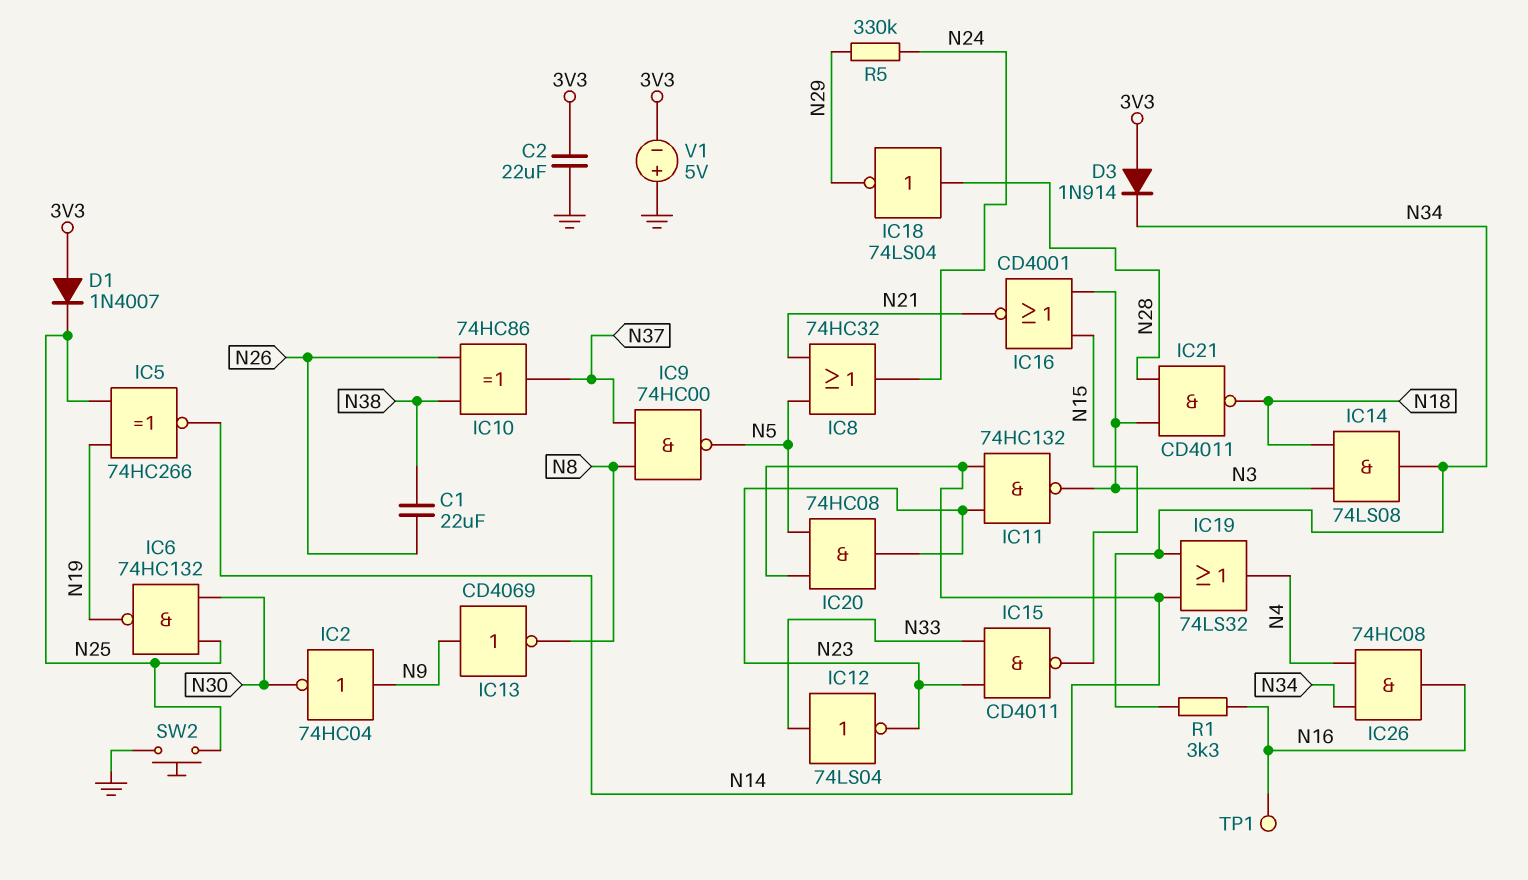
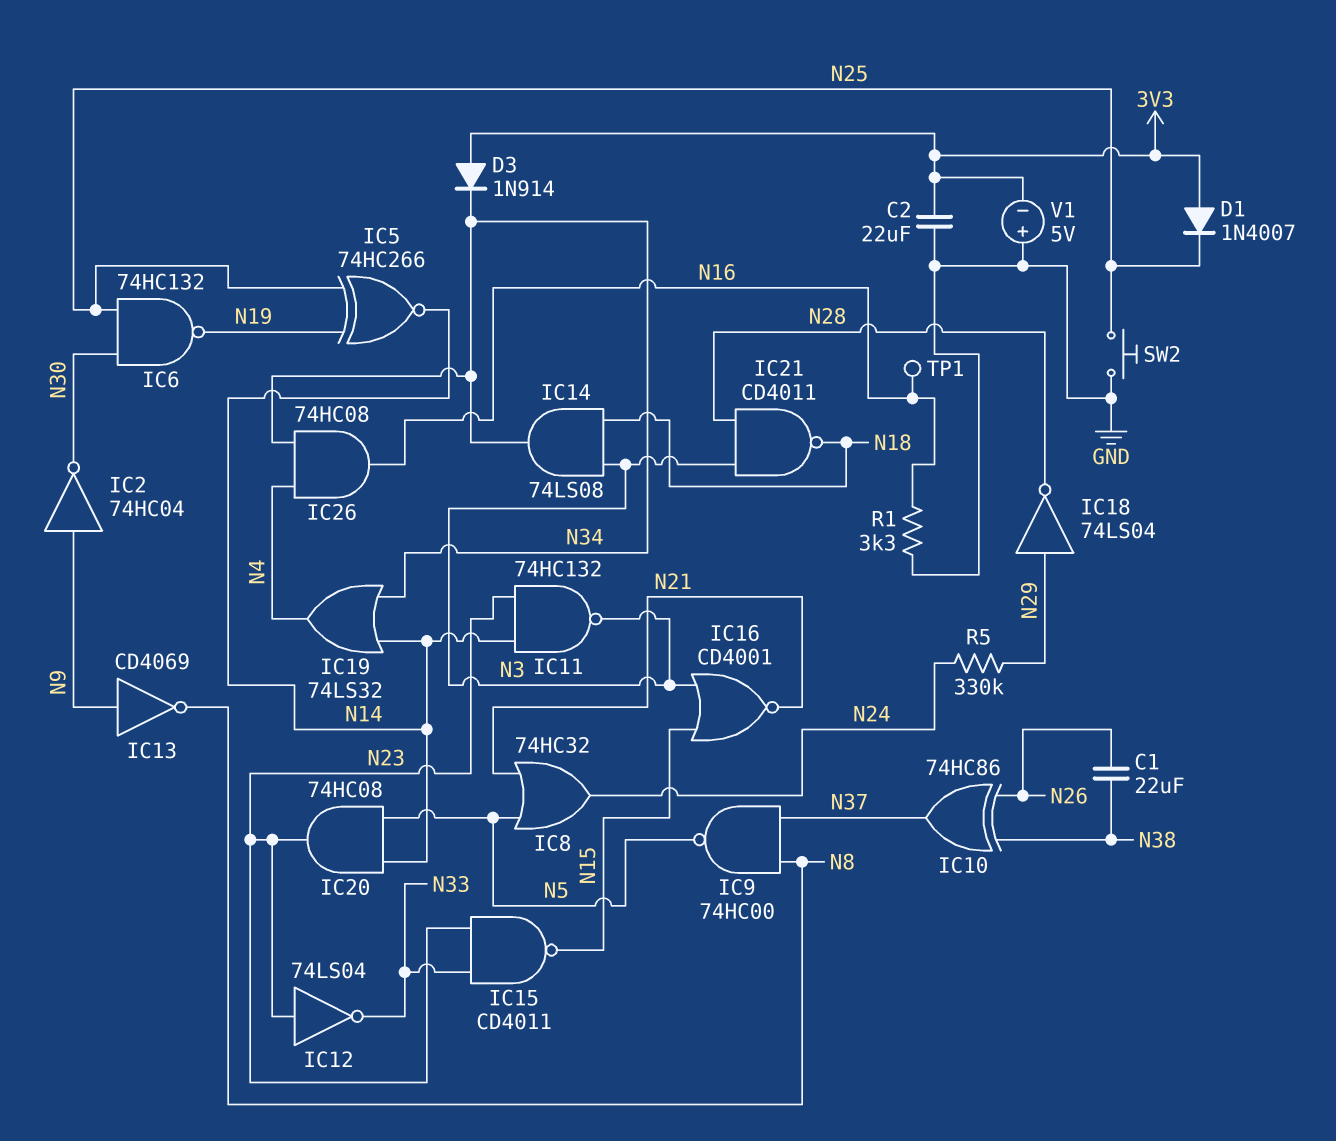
IC12: NOT 74LS04 (in N33, out N23) -> NOT 74LS04 (in N23, out N33)
IC18: NOT 74LS04 (in N28, out N29) -> NOT 74LS04 (in N29, out N28)
R1: 3.3k (N16, N34) -> 3.3k (GND, N16)

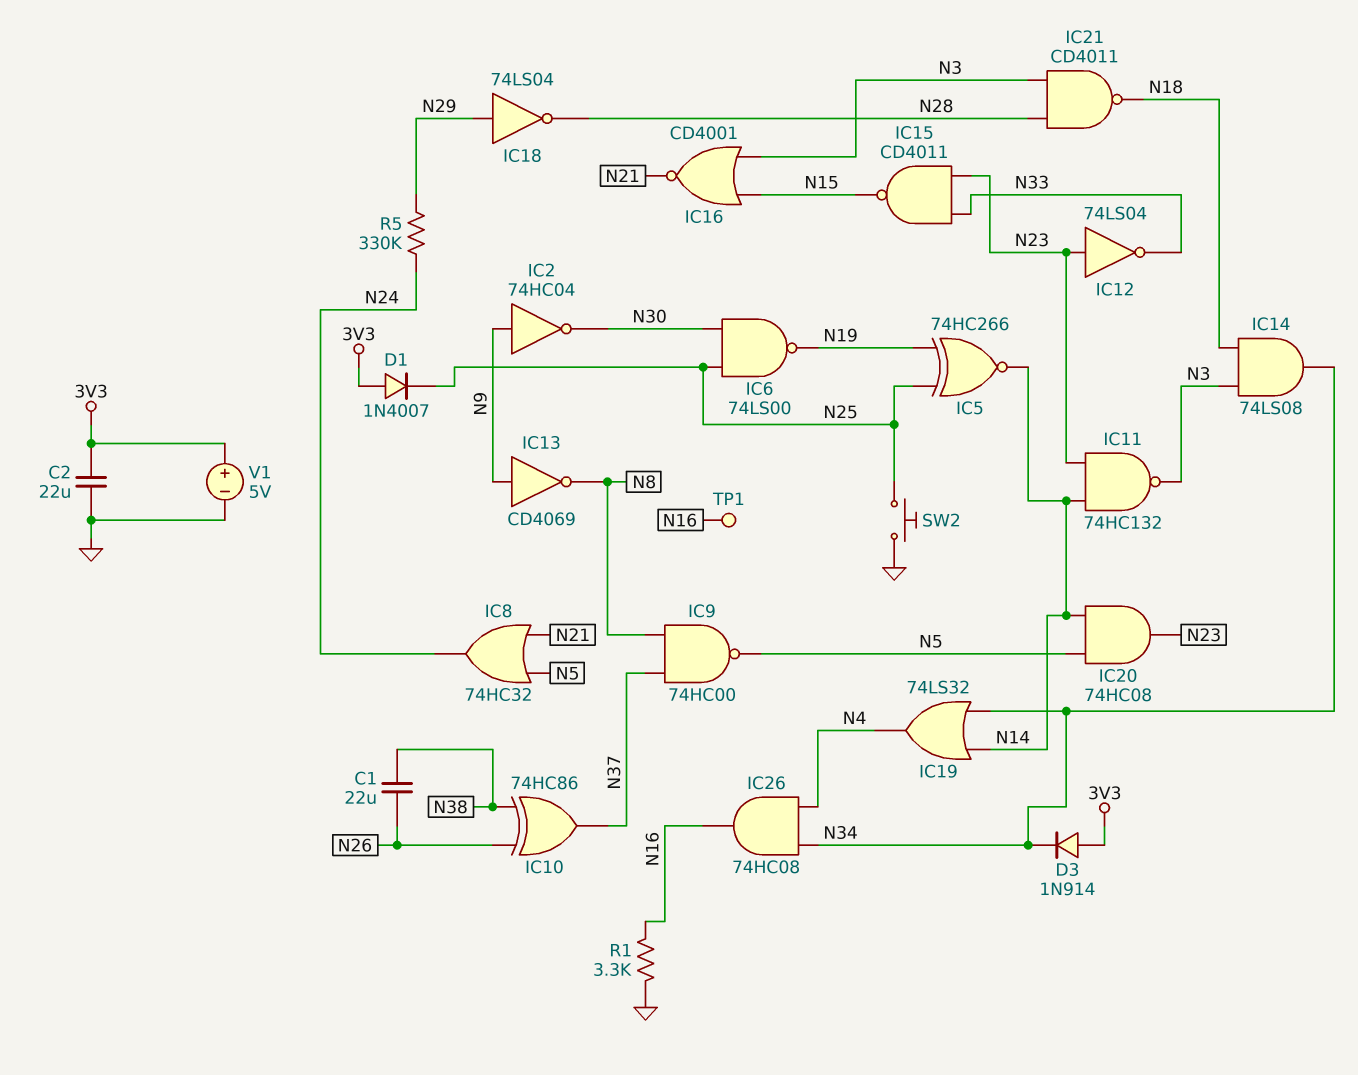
IC6: NAND 74HC132 (in N25, in N30, out N19) -> NAND 74LS00 (in N25, in N30, out N19)
V1: 5V (plus GND, minus 3V3) -> 5V (plus 3V3, minus GND)

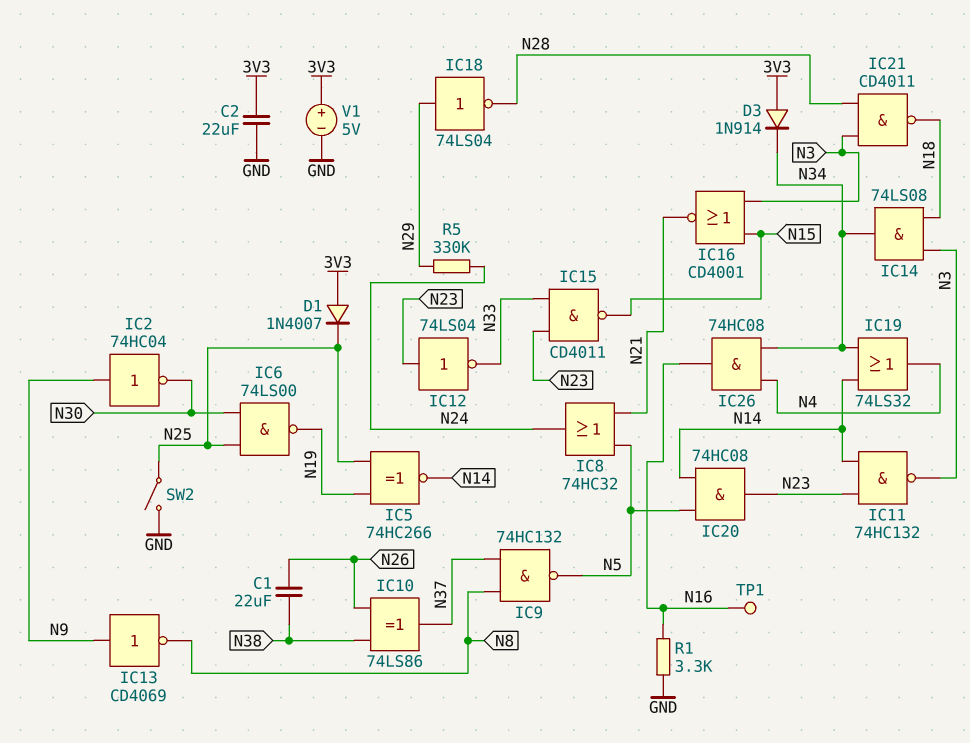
IC9: NAND 74HC00 (in N8, in N37, out N5) -> NAND 74HC132 (in N8, in N37, out N5)
IC10: XOR 74HC86 (in N26, in N38, out N37) -> XOR 74LS86 (in N26, in N38, out N37)
SW2: button (GND, N25) -> switch (GND, N25)

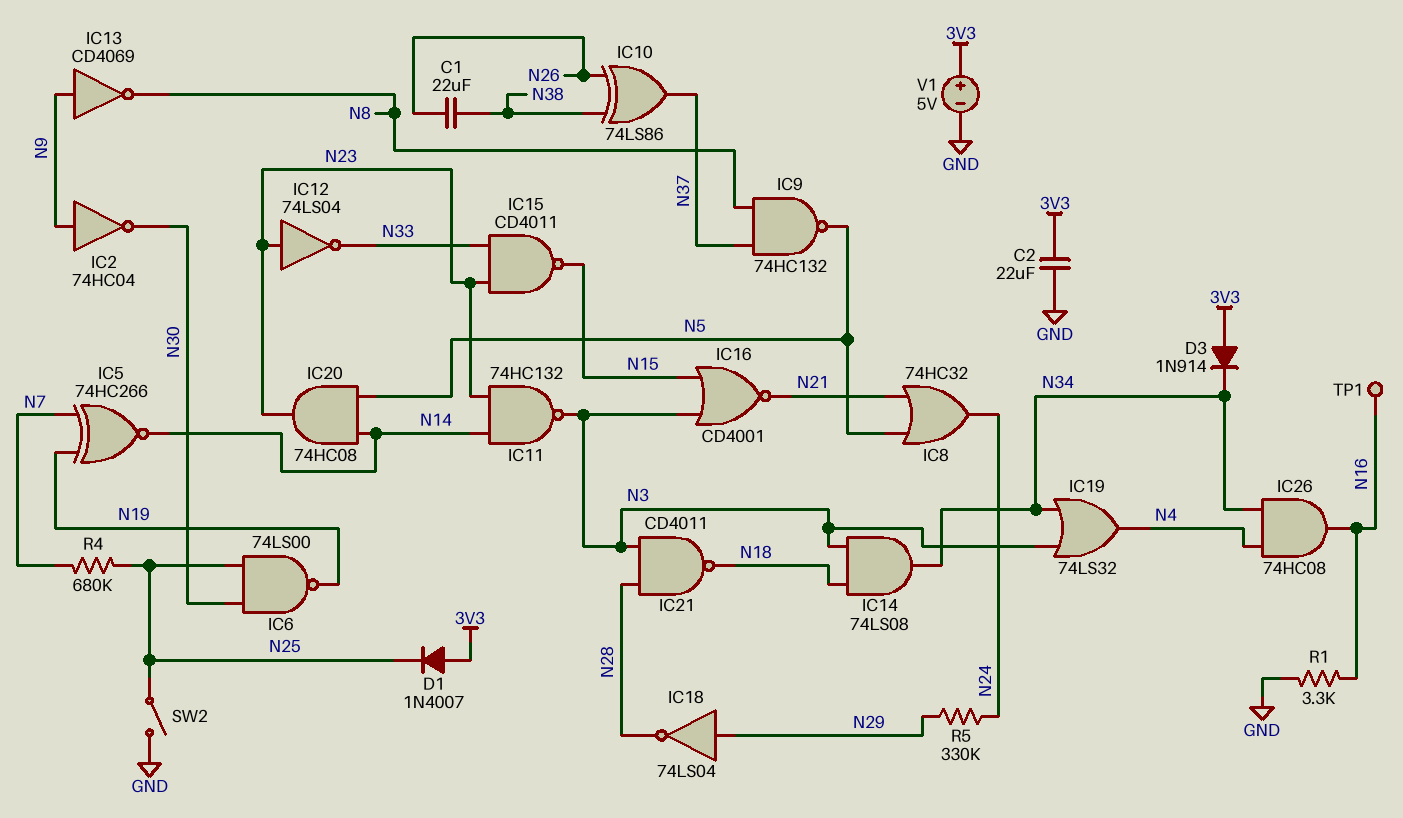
IC5: XNOR 74HC266 (in N19, in N25, out N14) -> XNOR 74HC266 (in N7, in N19, out N14)
IC19: OR 74LS32 (in N14, in N34, out N4) -> OR 74LS32 (in N3, in N34, out N4)
R4: none -> 680k (N7, N25)

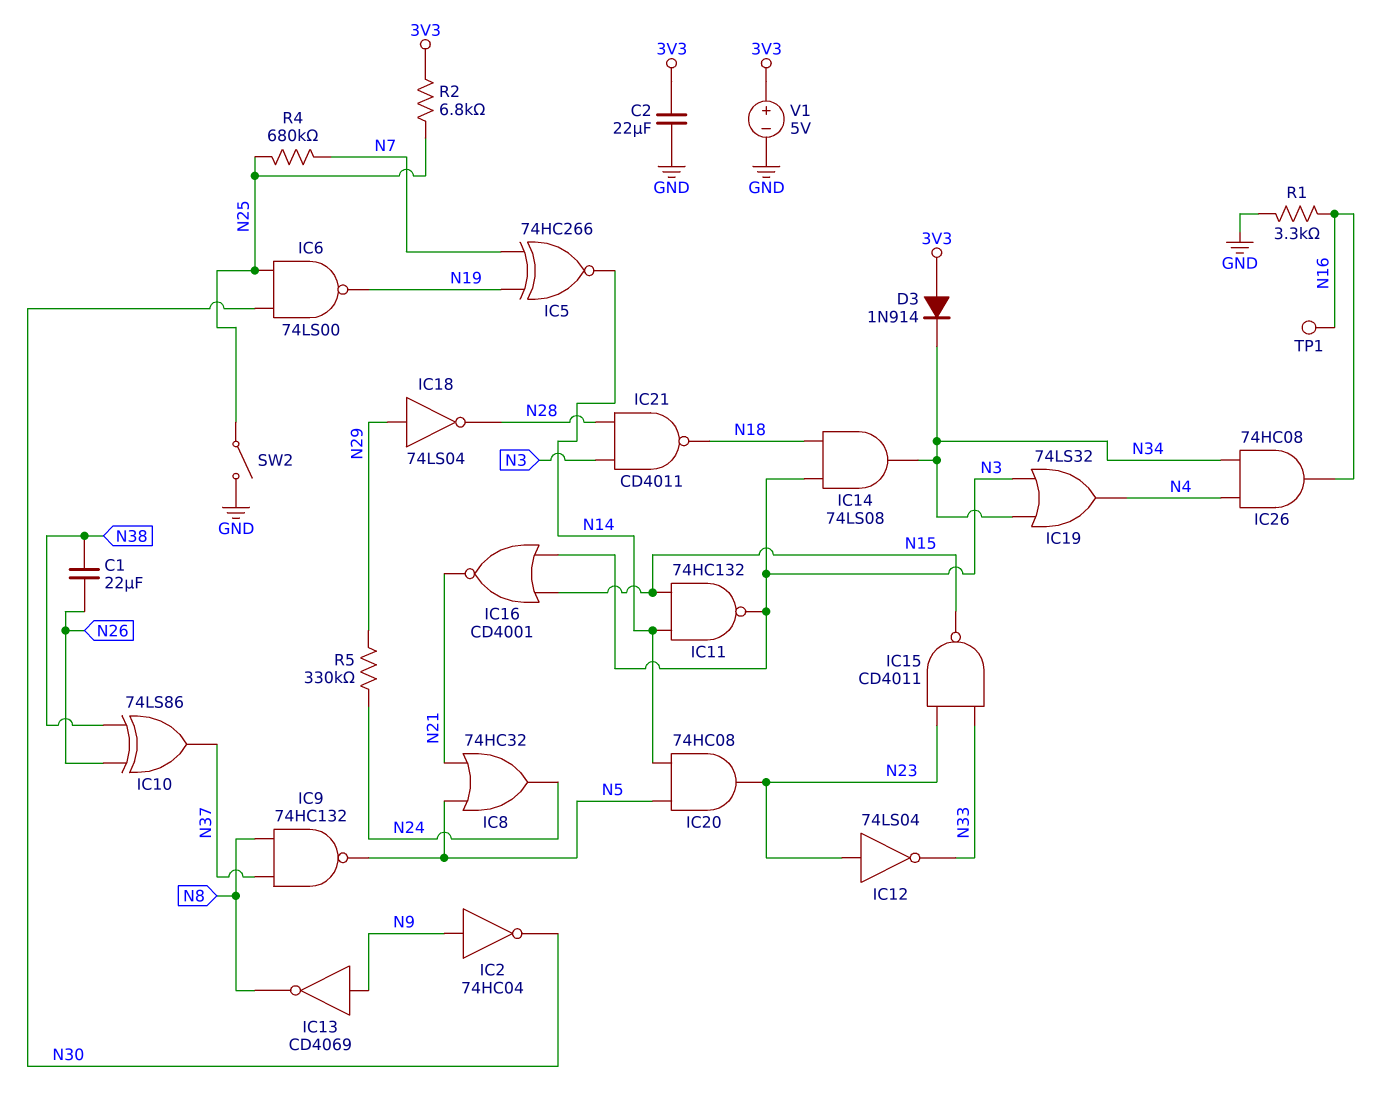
D1: diode 1N4007 (A 3V3, K N25) -> none
IC11: NAND 74HC132 (in N14, in N23, out N3) -> NAND 74HC132 (in N14, in N15, out N3)
R2: none -> 6.8k (3V3, N25)

